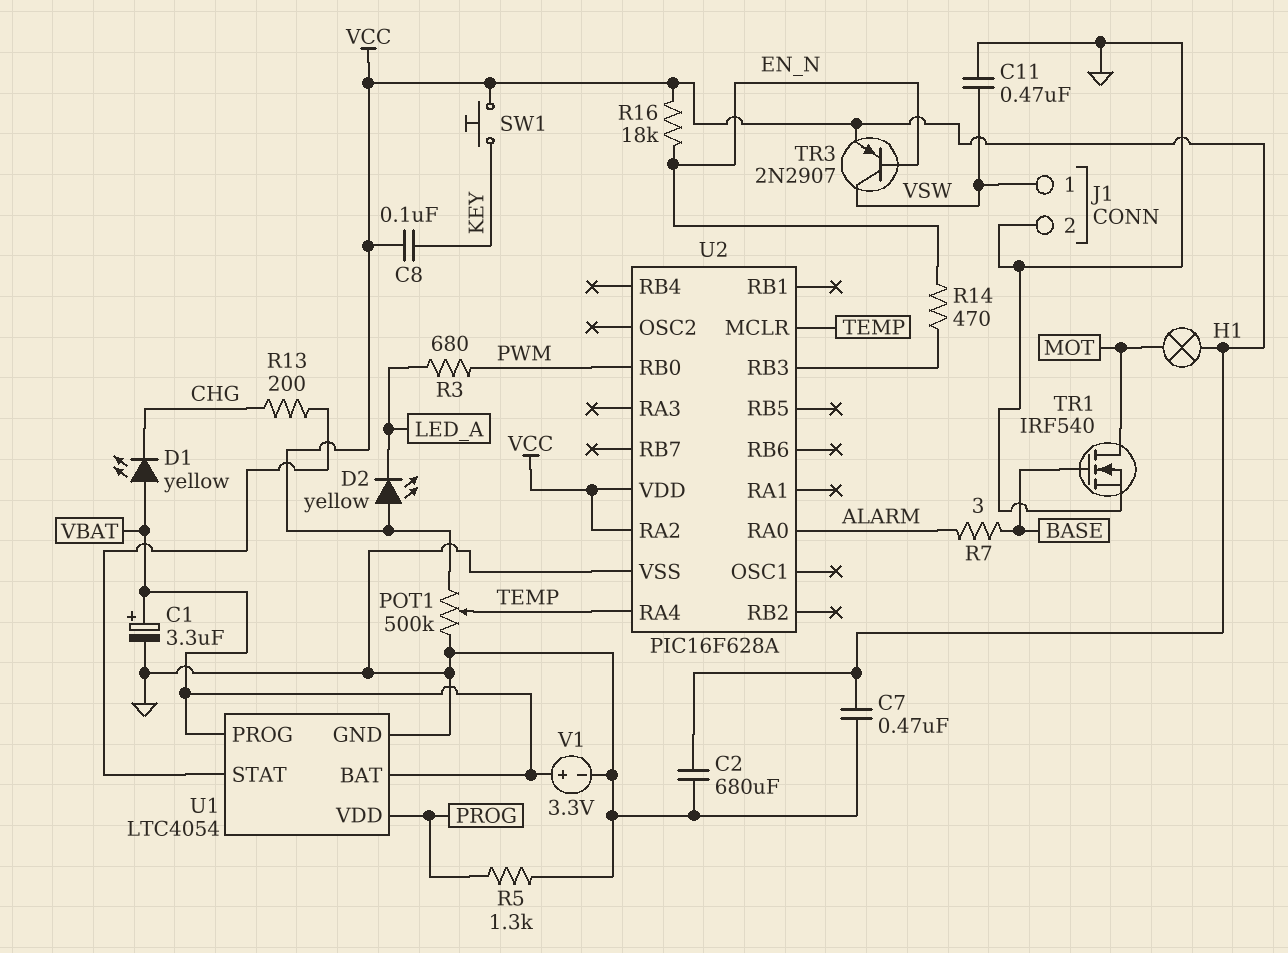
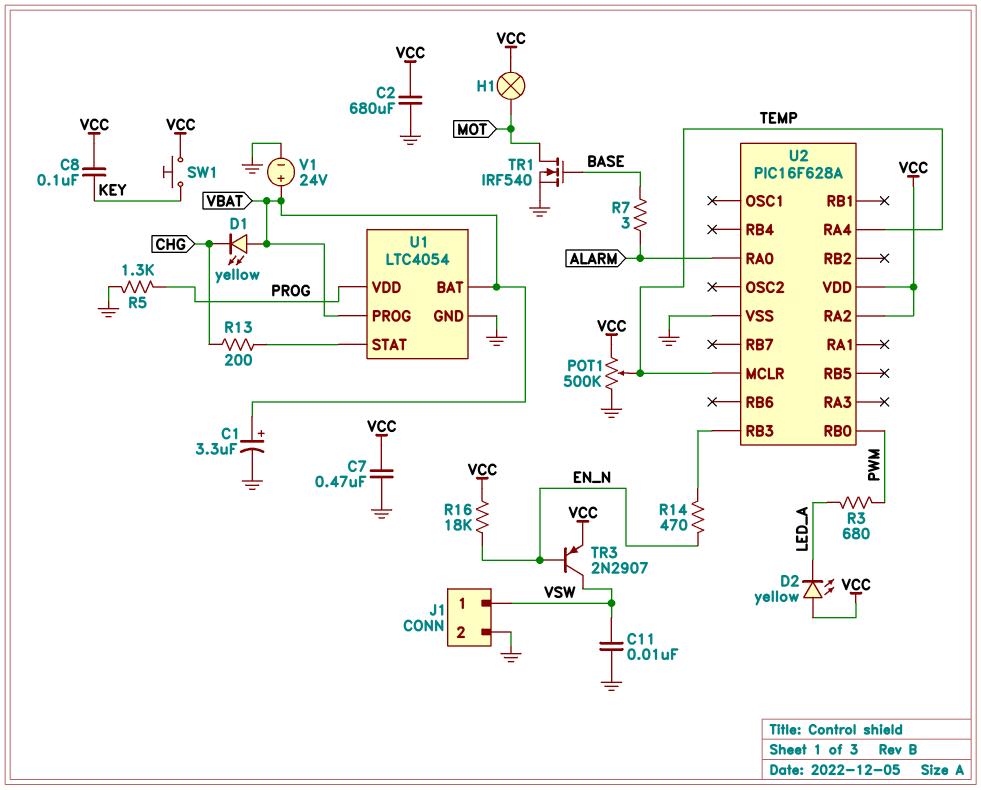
C11: 470nF (GND, VSW) -> 10nF (GND, VSW)
V1: 3.3V (plus VBAT, minus GND) -> 24V (plus VBAT, minus GND)

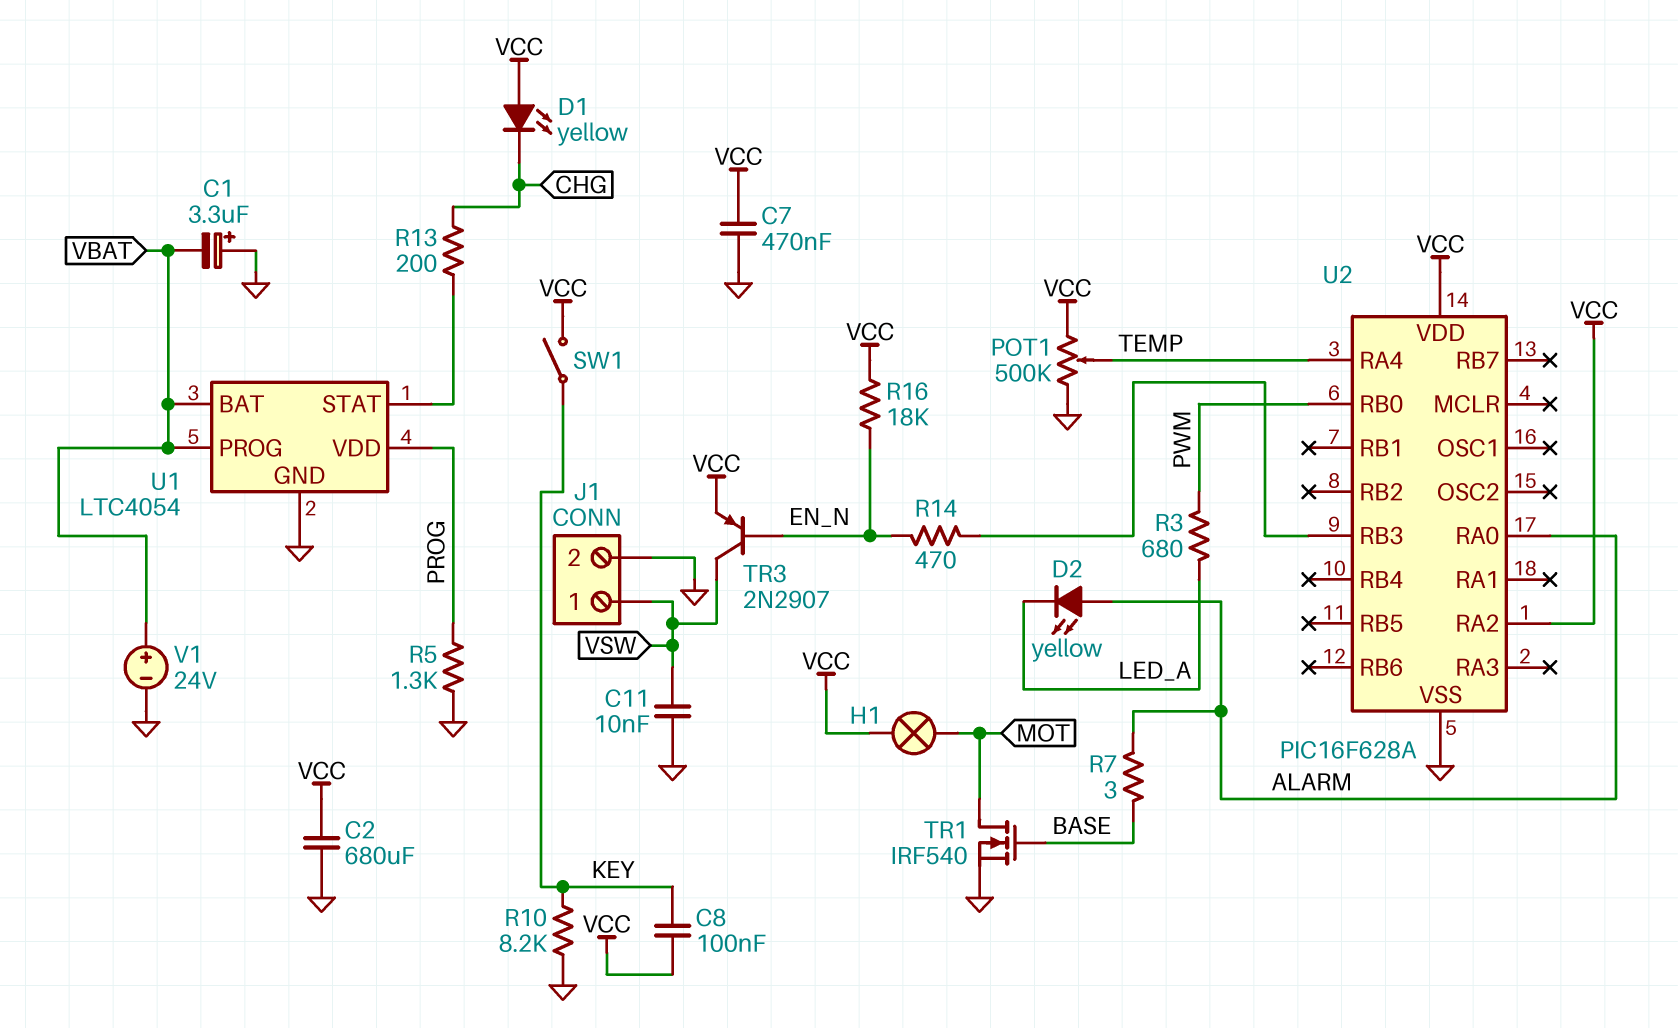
C1: 3.3uF (plus VBAT, minus GND) -> 3.3uF (plus GND, minus VBAT)
D1: LED yellow (A VBAT, K CHG) -> LED yellow (A VCC, K CHG)
D2: LED yellow (A VCC, K LED_A) -> LED yellow (A ALARM, K LED_A)
R10: none -> 8.2k (GND, KEY)
SW1: button (KEY, VCC) -> switch (KEY, VCC)
U2 pin MCLR: TEMP -> none

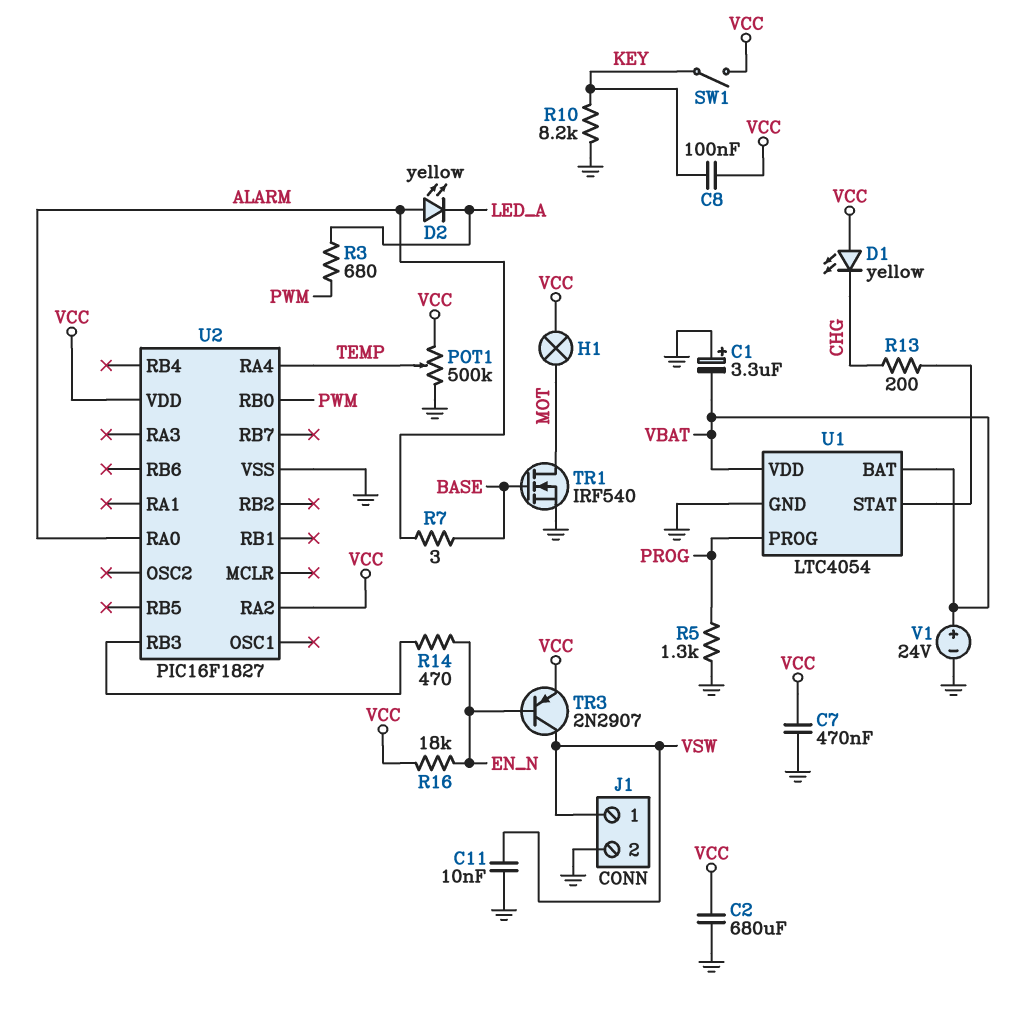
U1 pin PROG: VBAT -> PROG
U1 pin VDD: PROG -> VBAT
U2: PIC16F628A -> PIC16F1827

